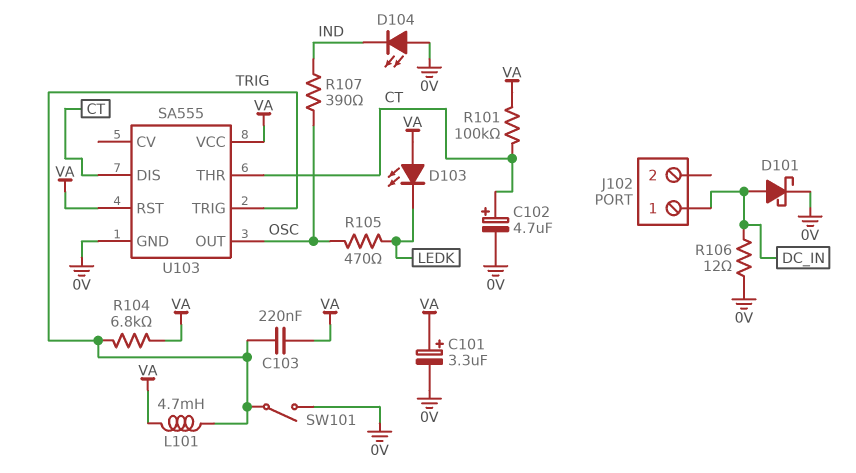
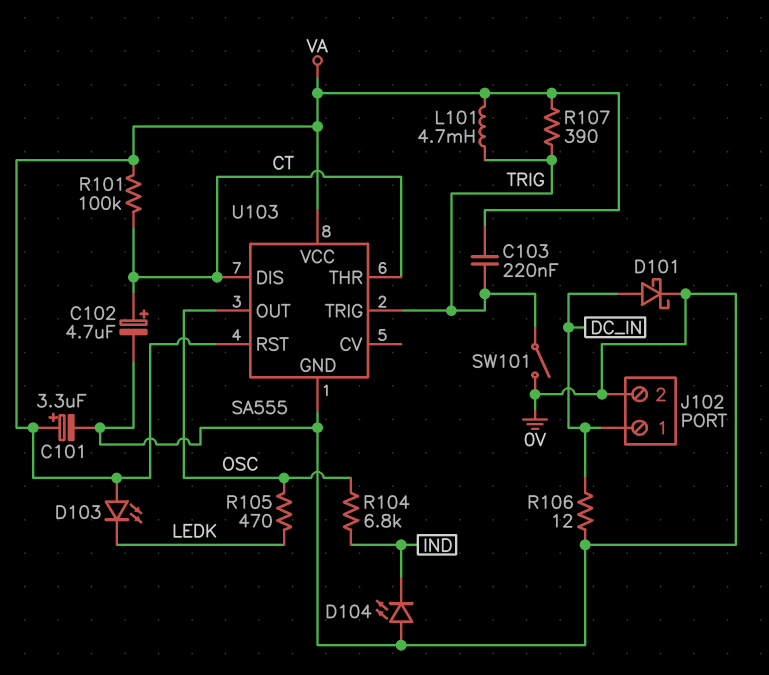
J102 pin 2: none -> 0V
R104: 6.8k (TRIG, VA) -> 6.8k (IND, OSC)
R107: 390 (IND, OSC) -> 390 (TRIG, VA)

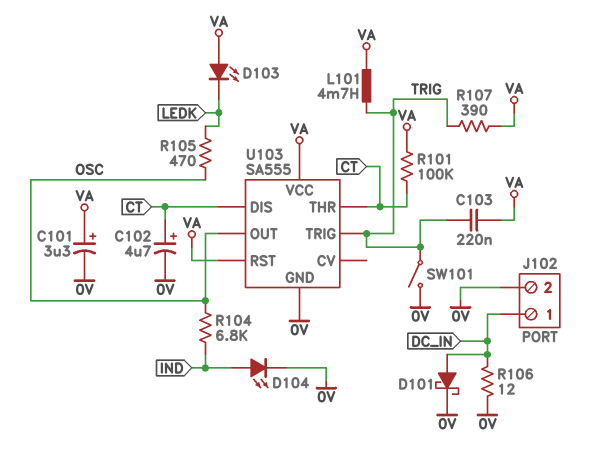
D104: LED (A 0V, K IND) -> LED (A IND, K 0V)

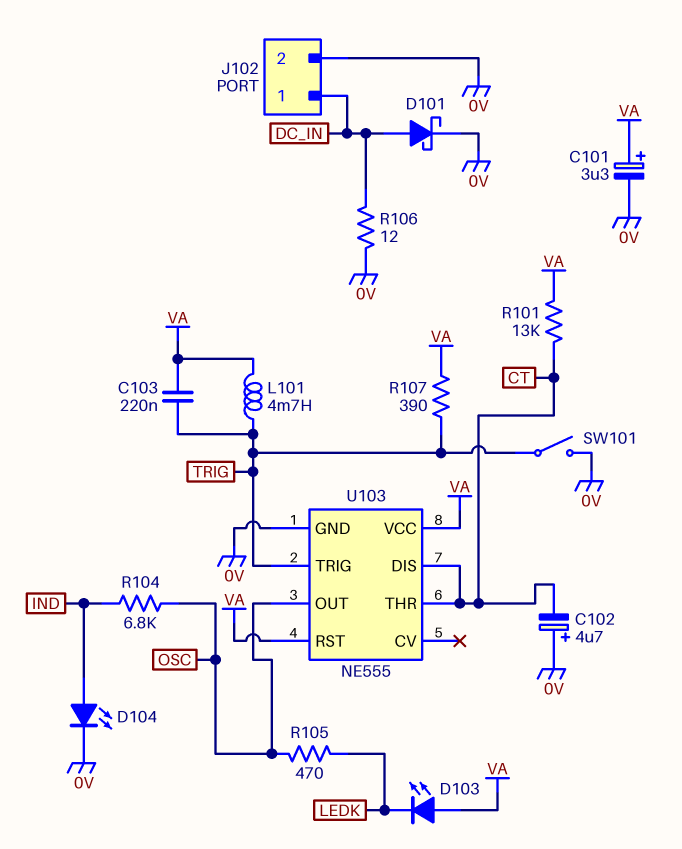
C102: 4.7uF (plus CT, minus 0V) -> 4.7uF (plus 0V, minus CT)
R101: 100k (CT, VA) -> 13k (CT, VA)
U103: SA555 -> NE555

